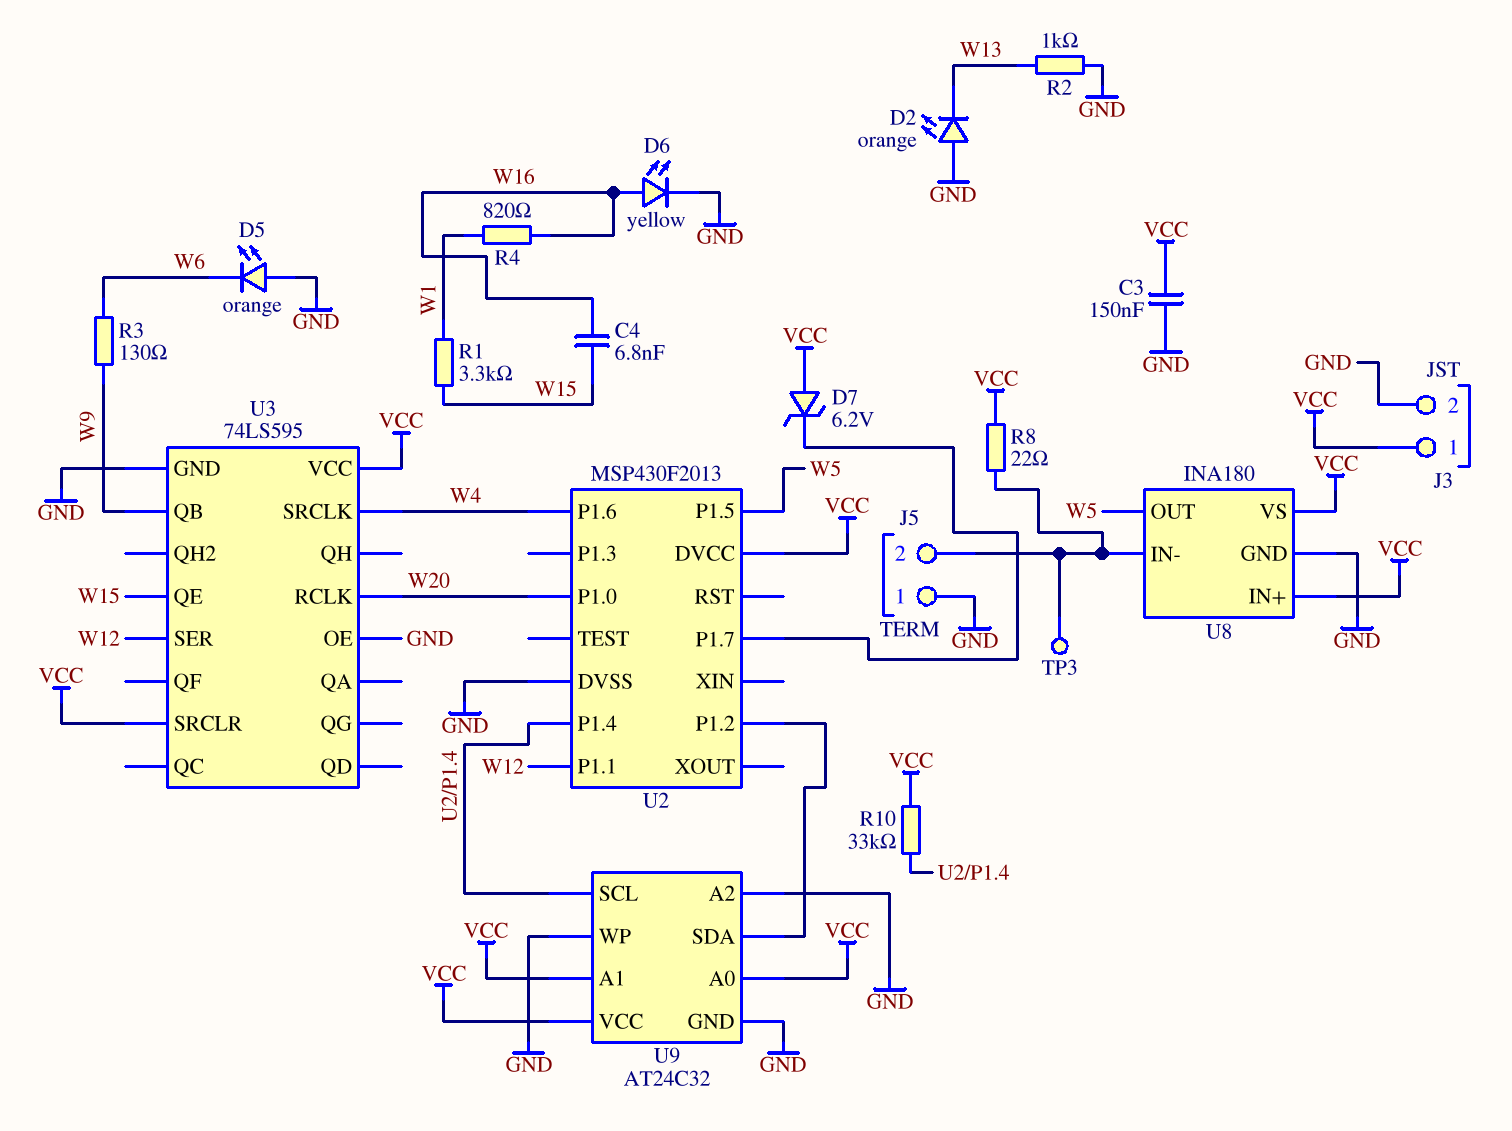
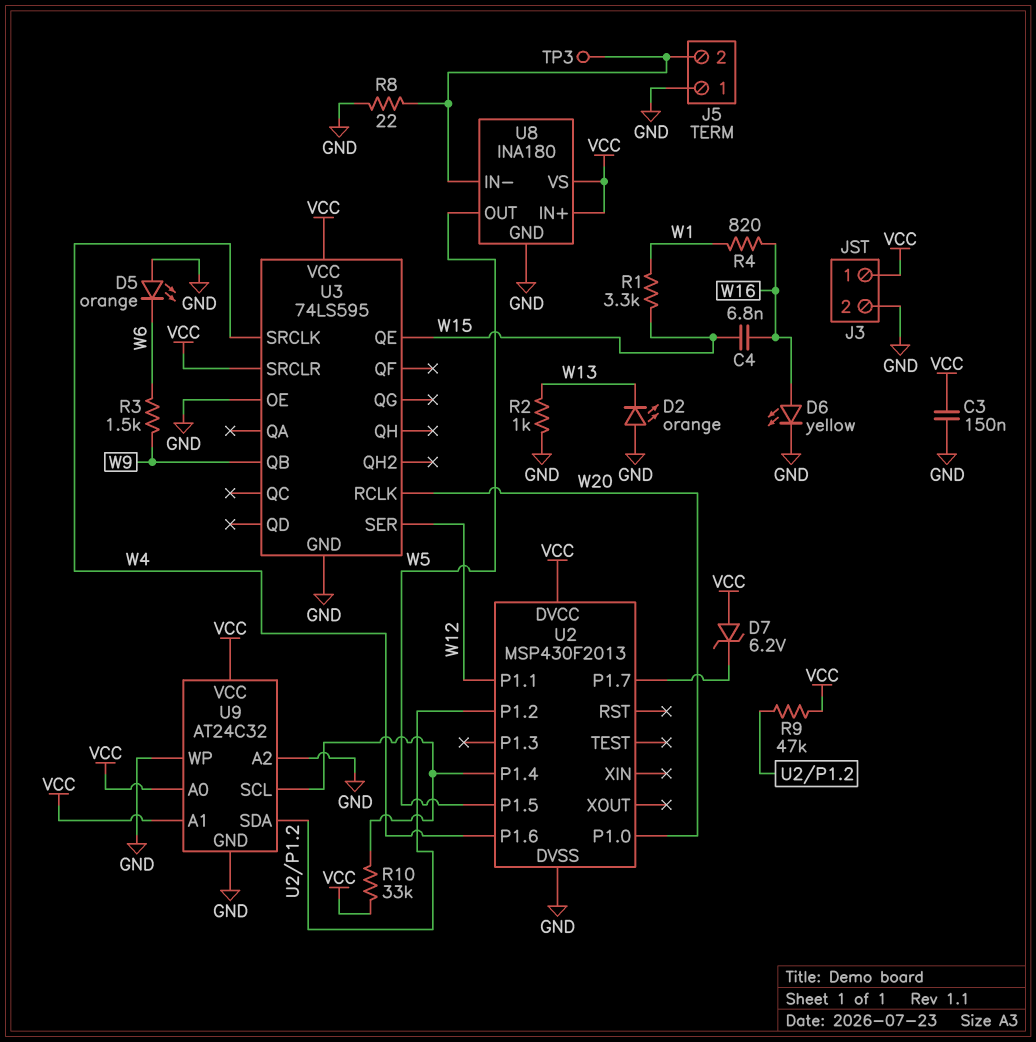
R3: 130 (W6, W9) -> 1.5k (W6, W9)
R8: 22 (J5/2, VCC) -> 22 (GND, J5/2)
R9: none -> 47k (U2/P1.2, VCC)

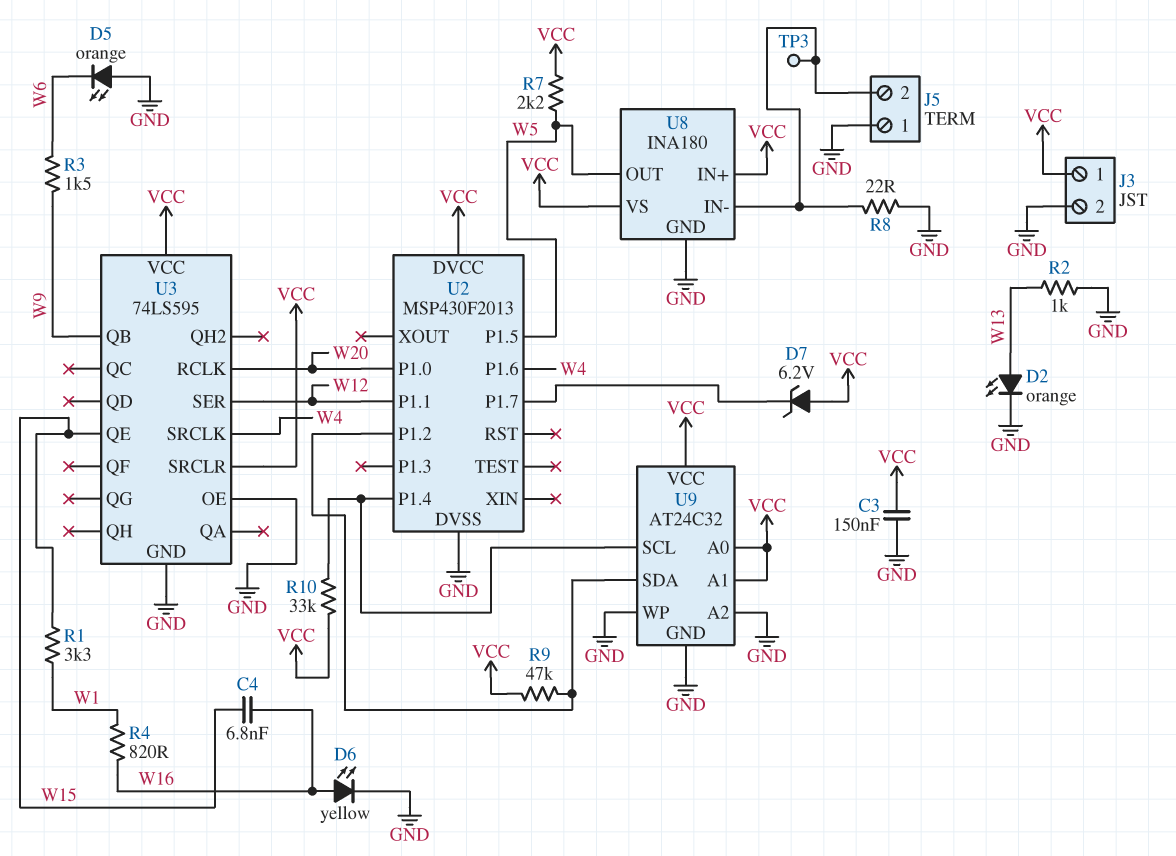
D2: LED orange (A GND, K W13) -> LED orange (A W13, K GND)
R7: none -> 2.2k (VCC, W5)

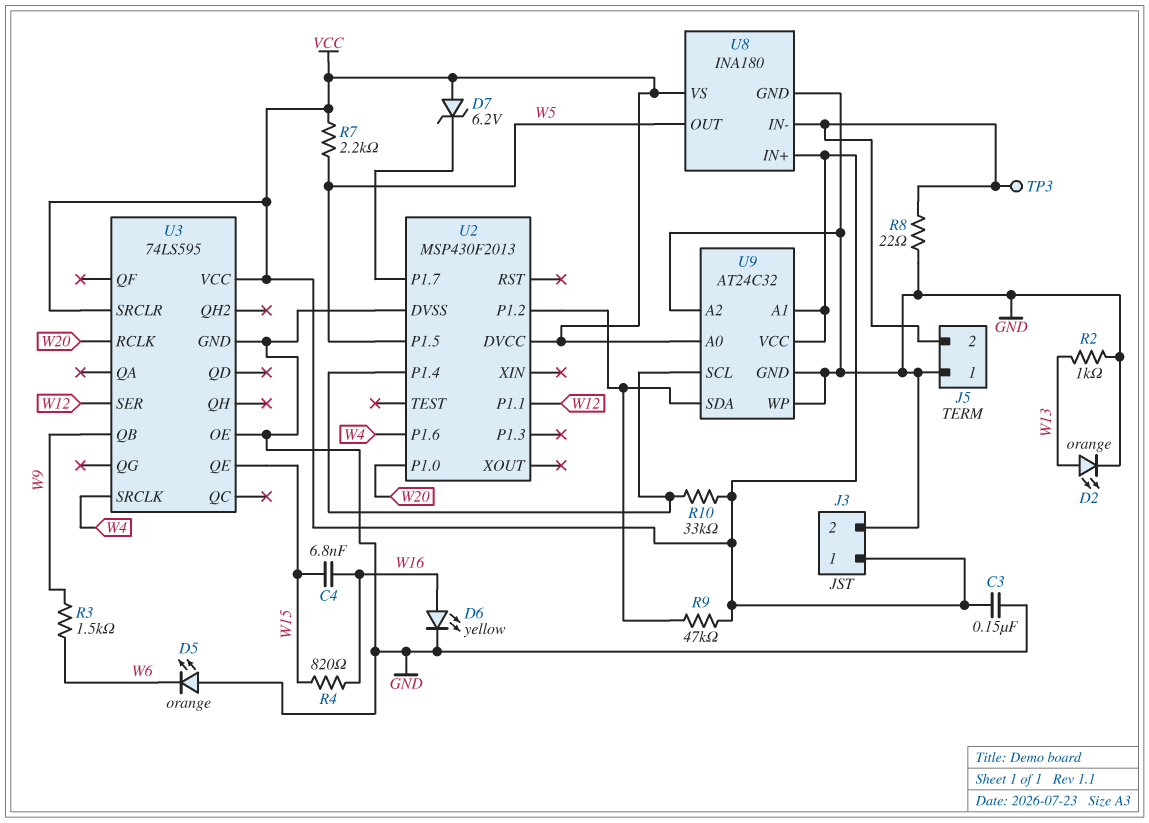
R1: 3.3k (W1, W15) -> none
R4: 820 (W1, W16) -> 820 (W15, W16)

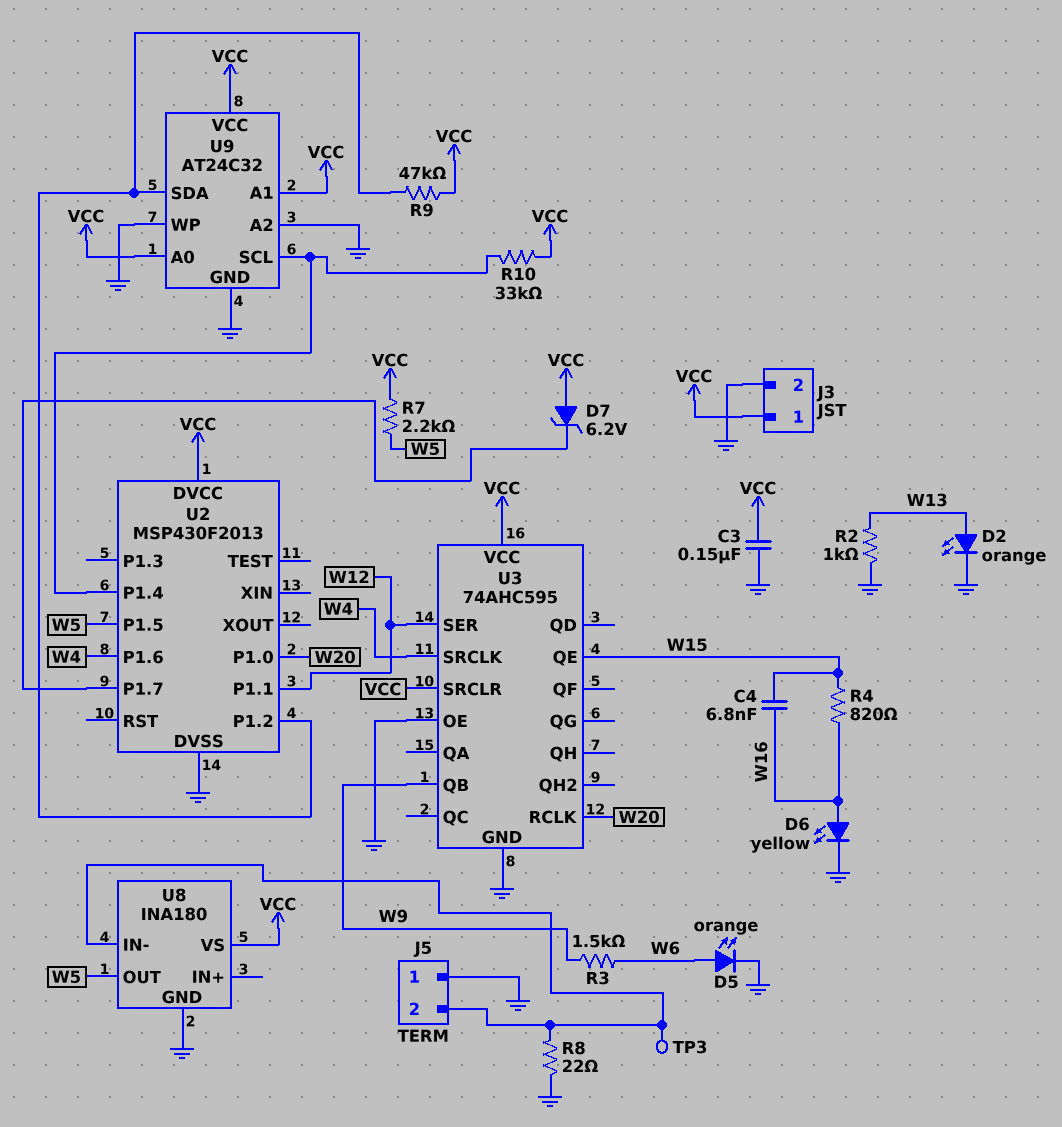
D5: LED orange (A GND, K W6) -> LED orange (A W6, K GND)
U3: 74LS595 -> 74AHC595
U8 pin IN+: VCC -> none

